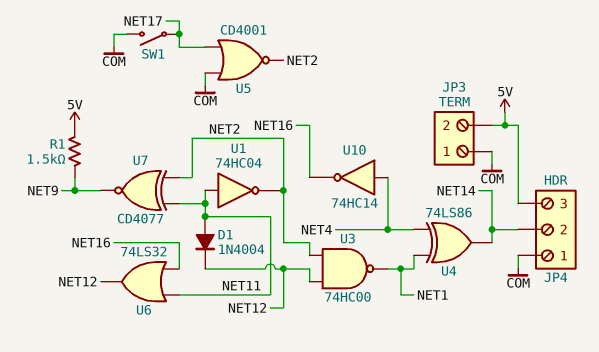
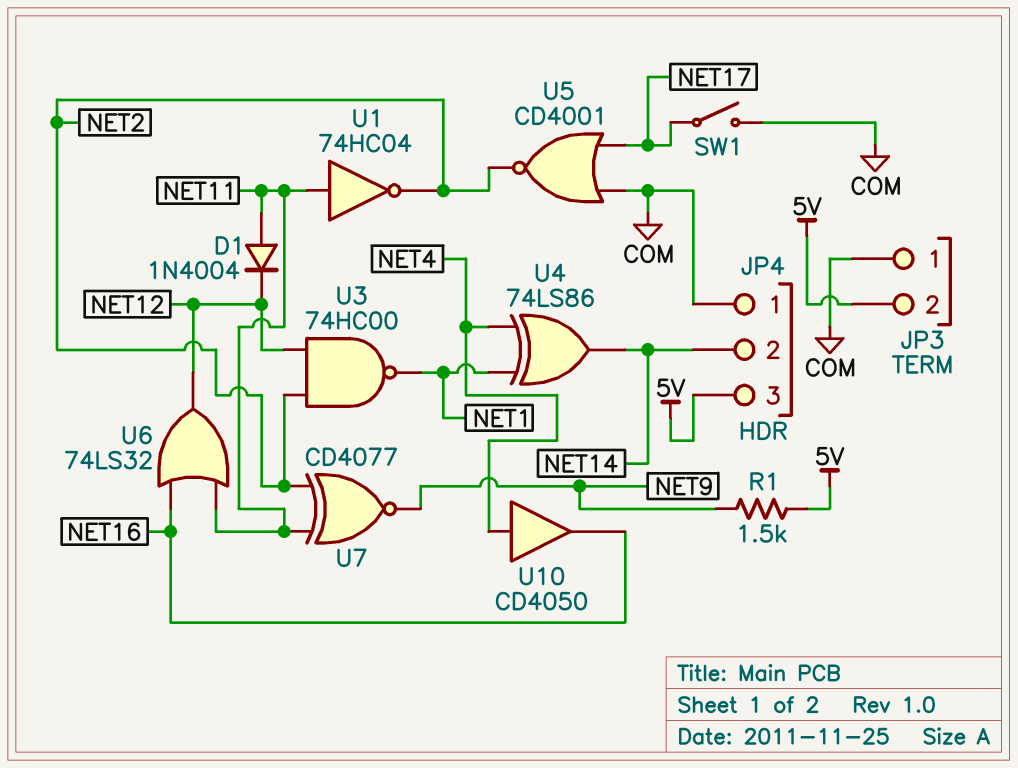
U10: NOT 74HC14 (in NET4, out NET16) -> buffer CD4050 (in NET4, out NET16)

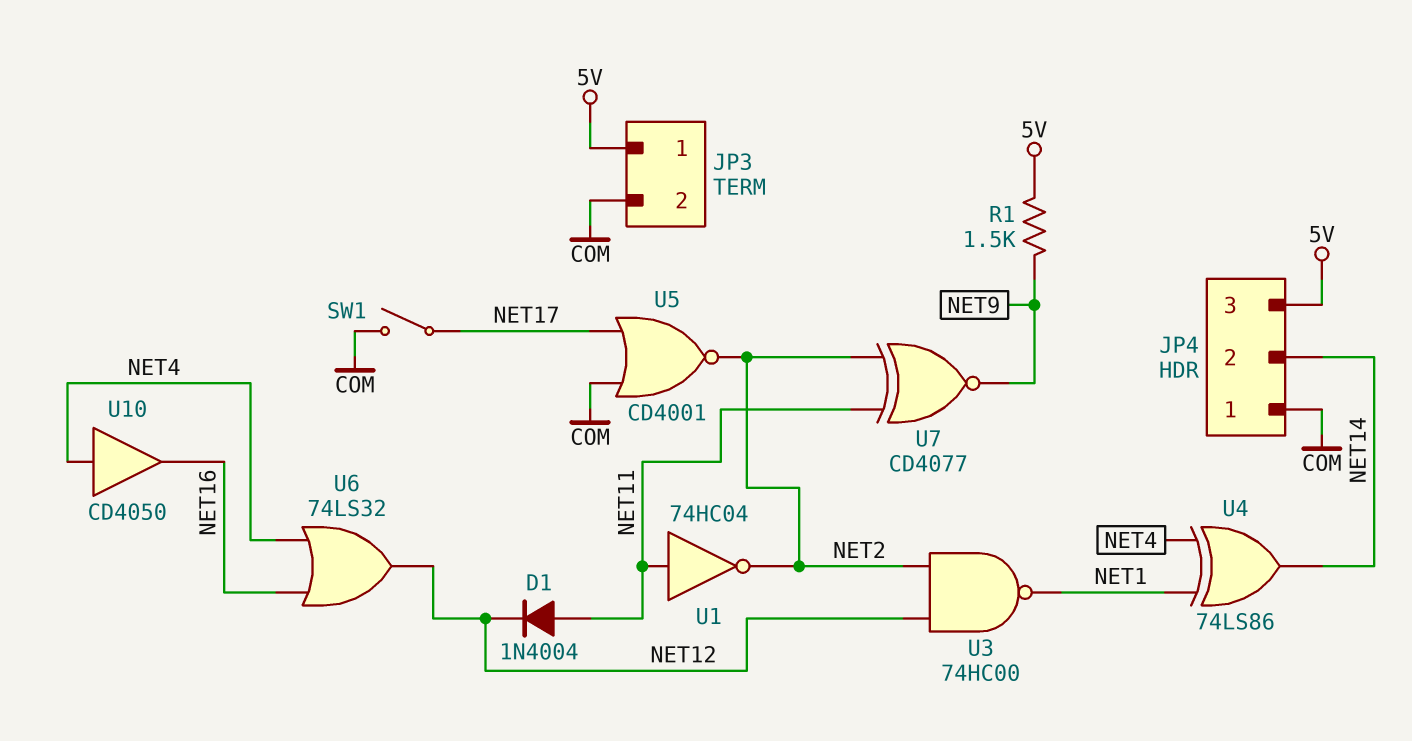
JP3 pin 1: COM -> 5V
JP3 pin 2: 5V -> COM
U6: OR 74LS32 (in NET11, in NET16, out NET12) -> OR 74LS32 (in NET4, in NET16, out NET12)

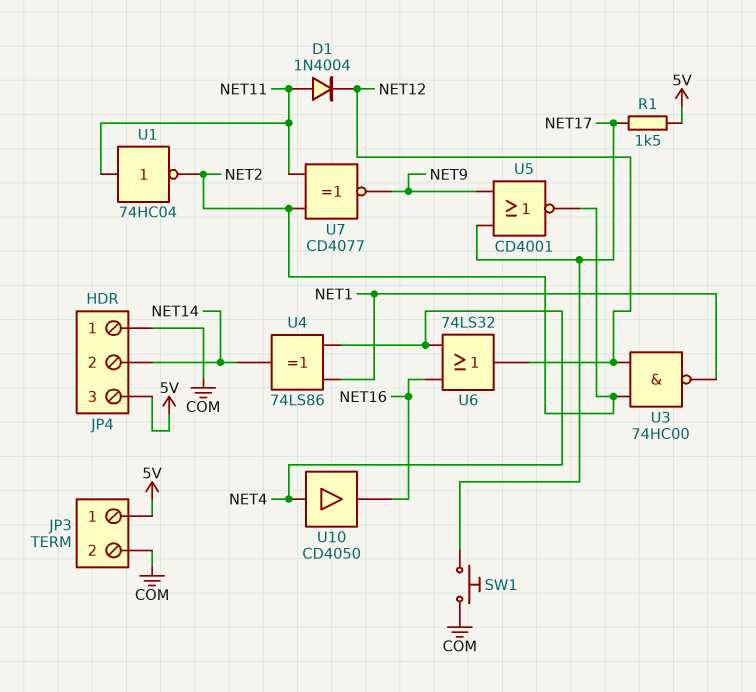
R1: 1.5k (5V, NET9) -> 1.5k (5V, NET17)
SW1: switch (COM, NET17) -> button (COM, NET17)
U5: NOR CD4001 (in COM, in NET17, out NET2) -> NOR CD4001 (in NET9, in NET17, out NET2)

